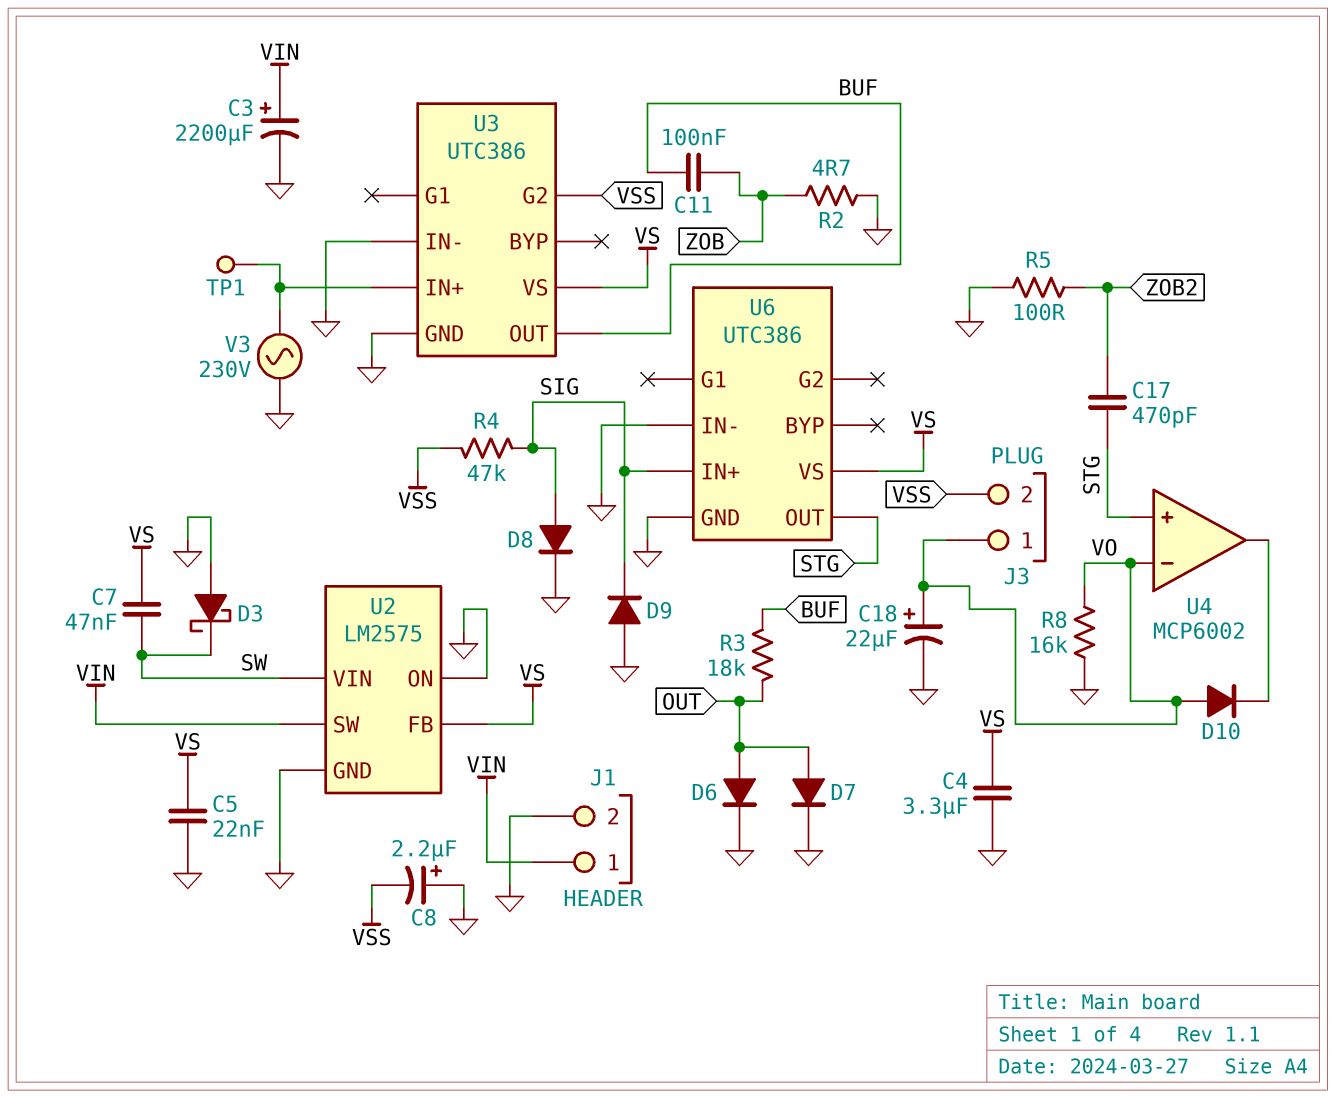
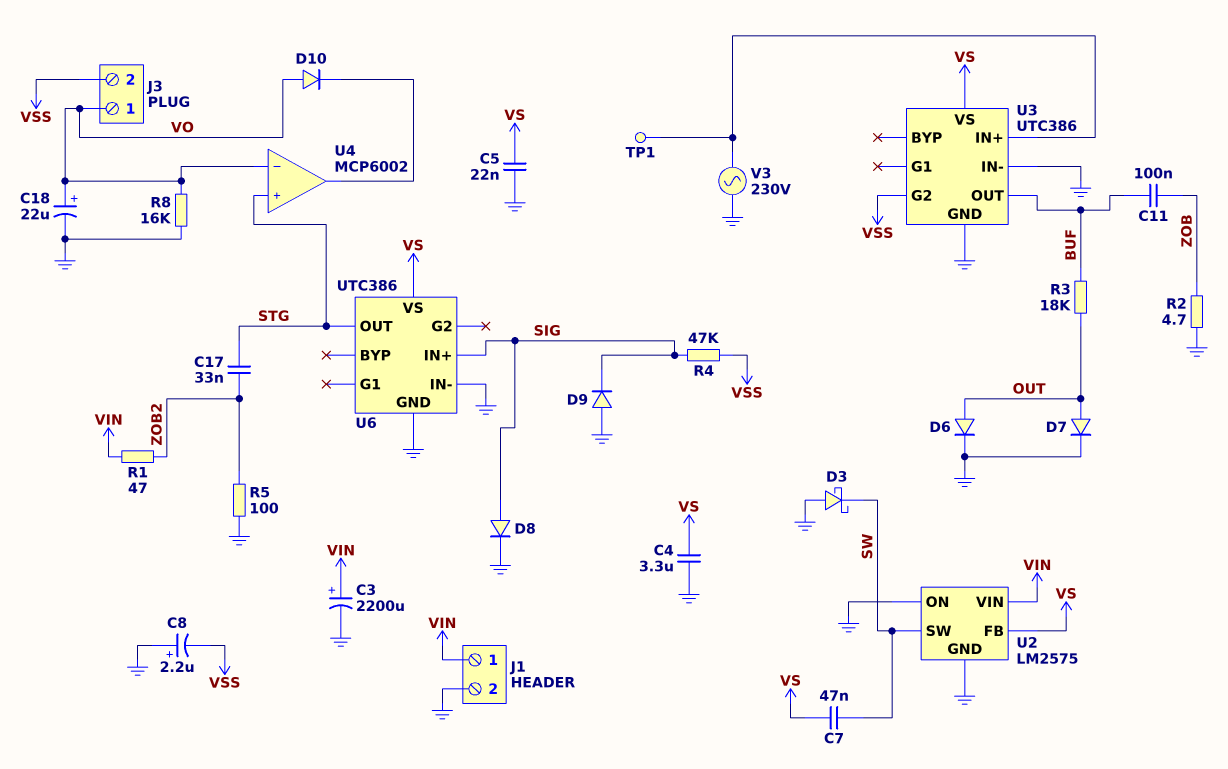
C17: 470pF (STG, ZOB2) -> 33nF (STG, ZOB2)
R1: none -> 47 (VIN, ZOB2)
U2 pin SW: VIN -> SW
U2 pin VIN: SW -> VIN

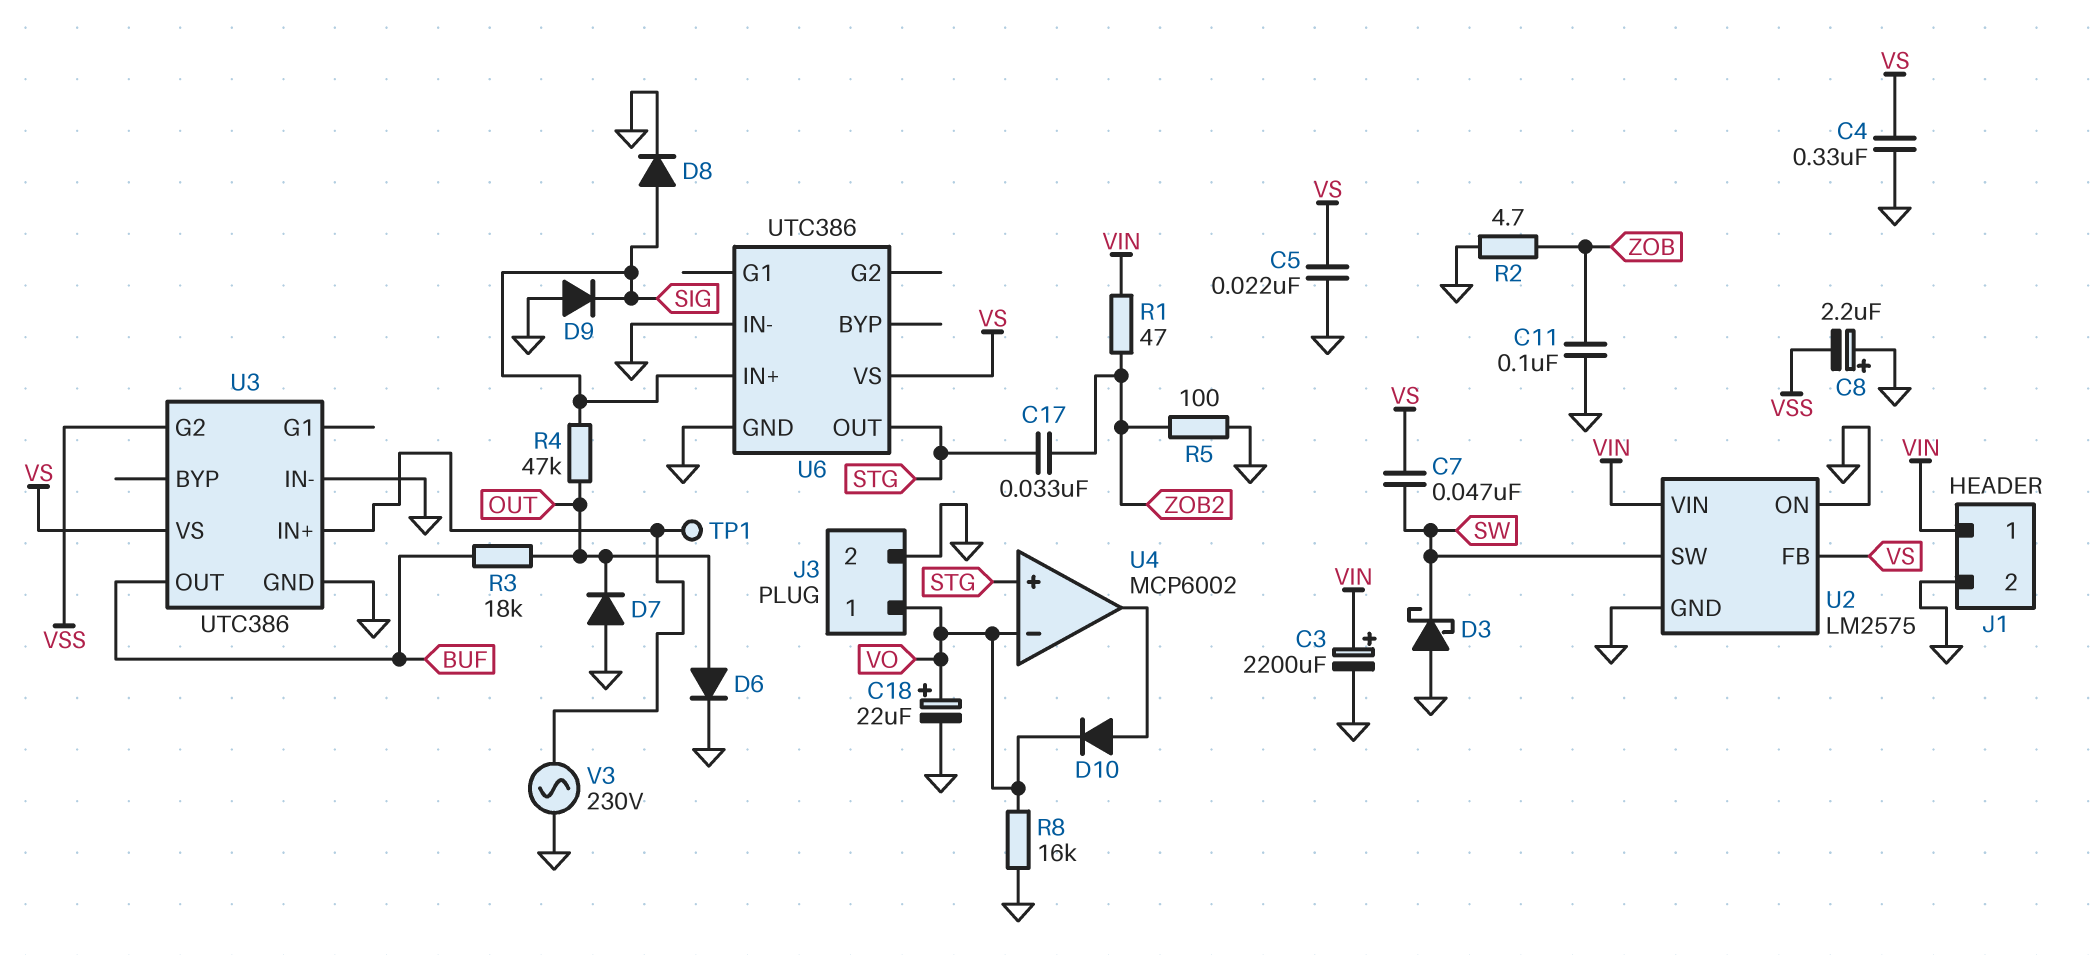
C4: 3.3uF (GND, VS) -> 330nF (GND, VS)
C11: 100nF (BUF, ZOB) -> 100nF (GND, ZOB)
D7: diode (A OUT, K GND) -> diode (A GND, K OUT)
D10: diode (A VO, K U4/out) -> diode (A U4/out, K VO)
J3 pin 2: VSS -> GND
R4: 47k (SIG, VSS) -> 47k (OUT, SIG)

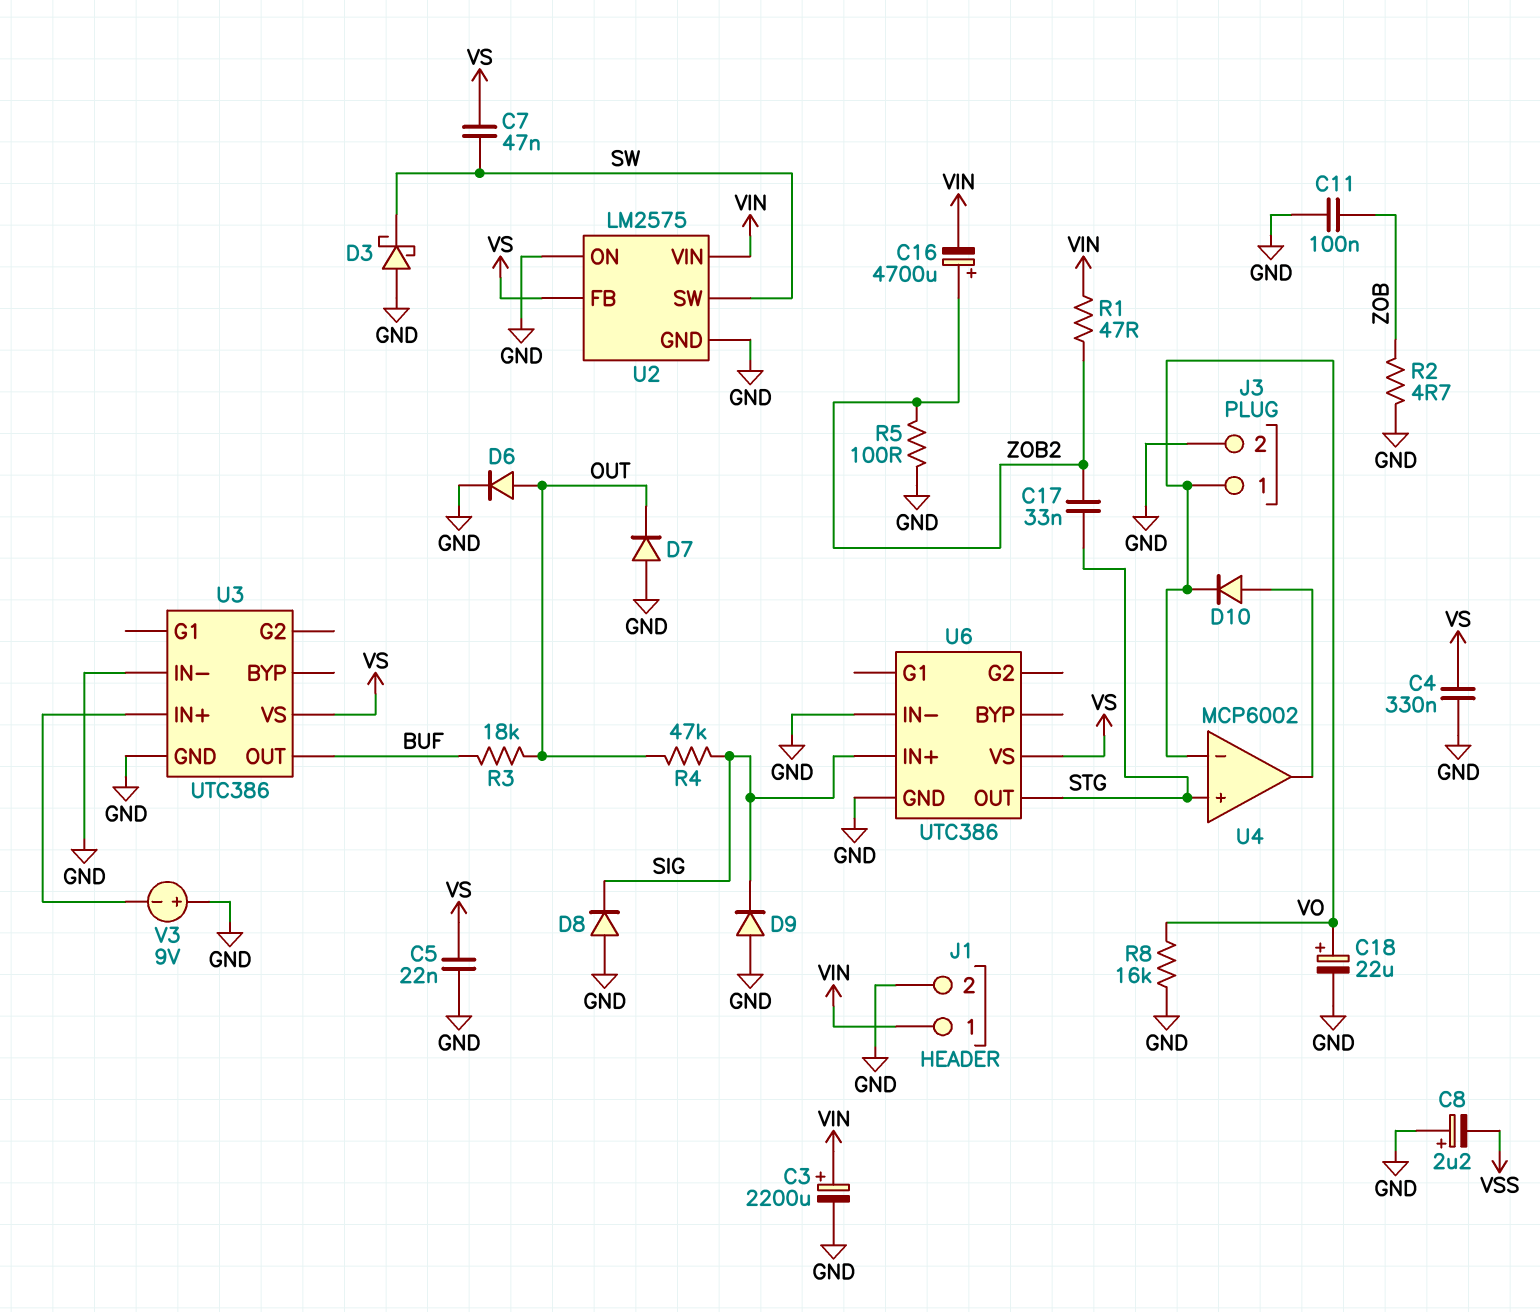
C16: none -> 4700uF (plus ZOB2, minus VIN)
D8: diode (A SIG, K GND) -> diode (A GND, K SIG)
TP1: test point (U3/IN+) -> none
U3 pin G2: VSS -> none
V3: AC 230V (GND, U3/IN+) -> 9V (plus GND, minus U3/IN+)

